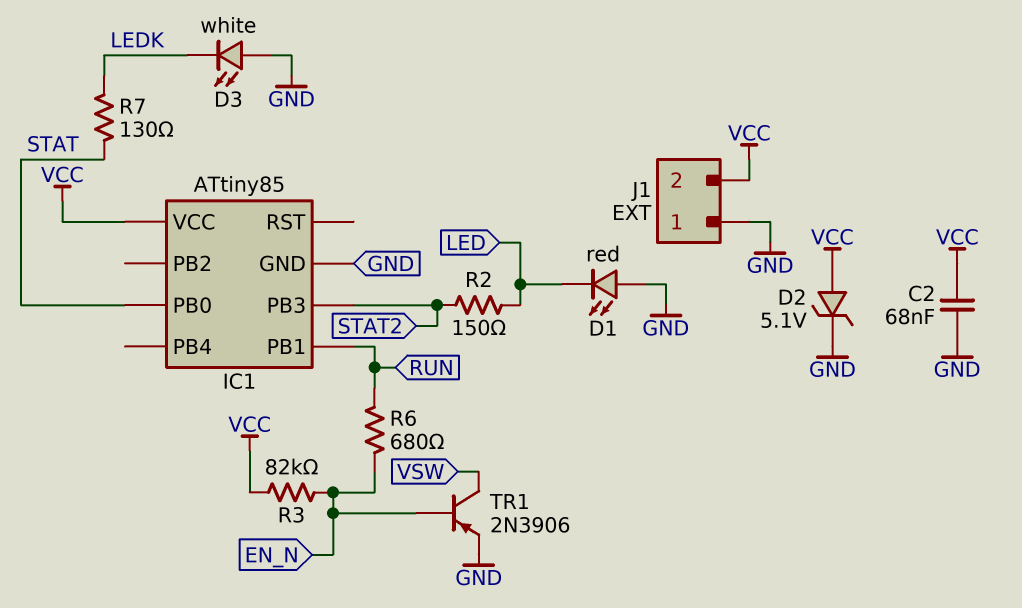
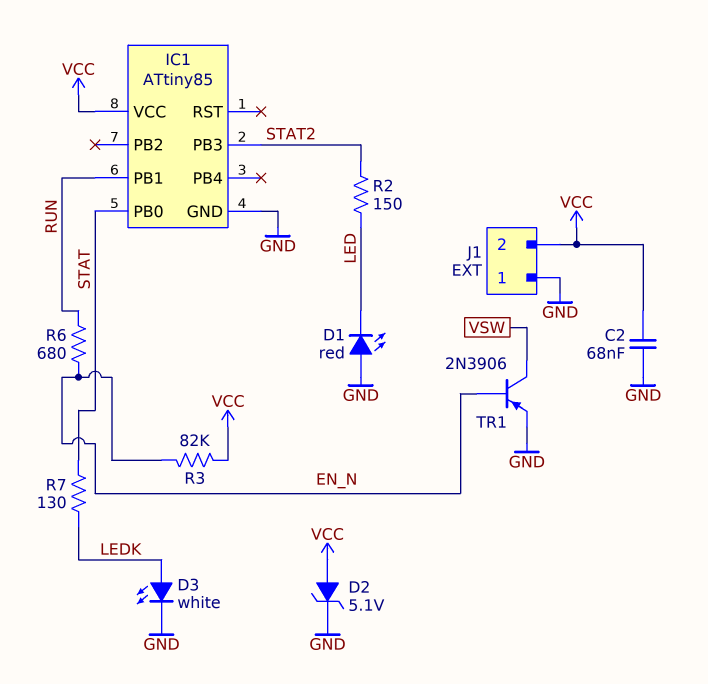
D3: LED white (A GND, K LEDK) -> LED white (A LEDK, K GND)

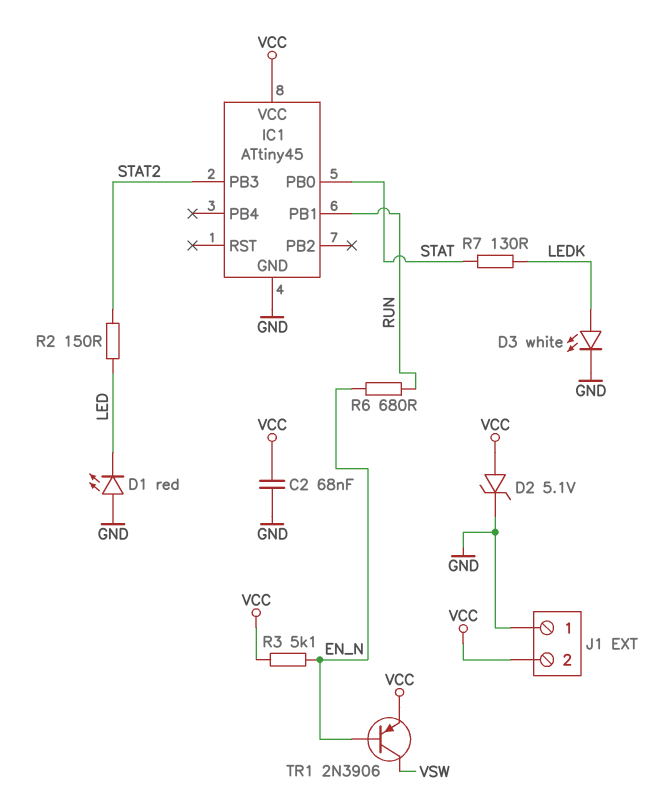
IC1: ATtiny85 -> ATtiny45
R3: 82k (EN_N, VCC) -> 5.1k (EN_N, VCC)
TR1: PNP 2N3906 (B EN_N, C VSW, E GND) -> PNP 2N3906 (B EN_N, C VSW, E VCC)

